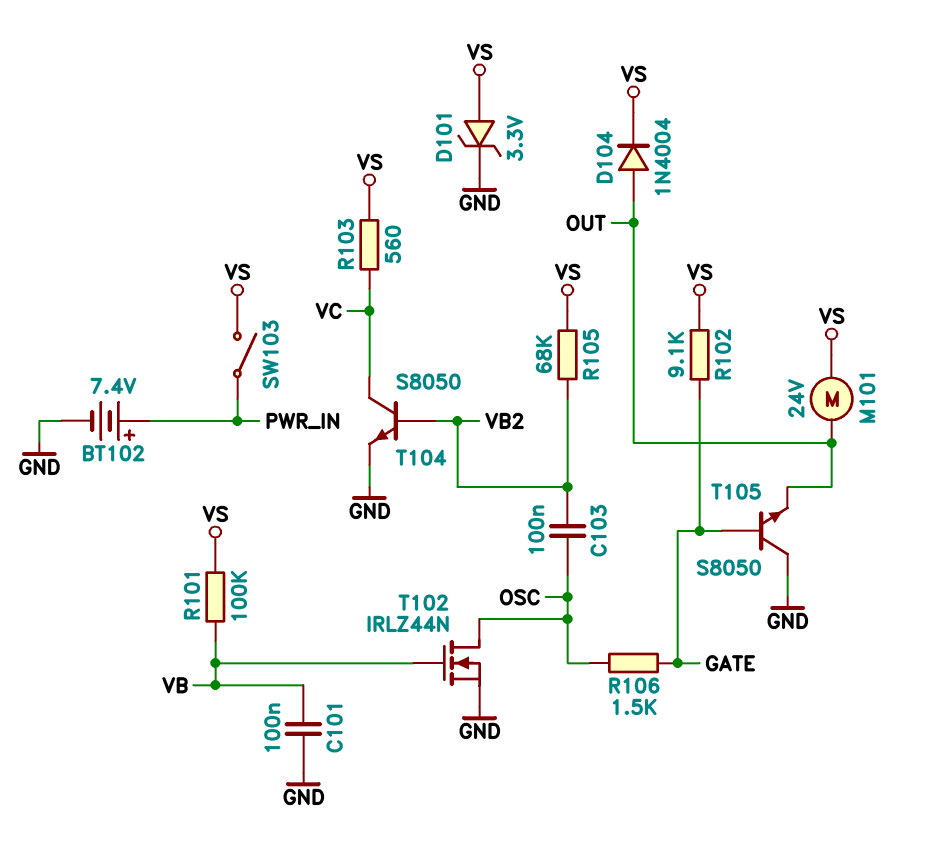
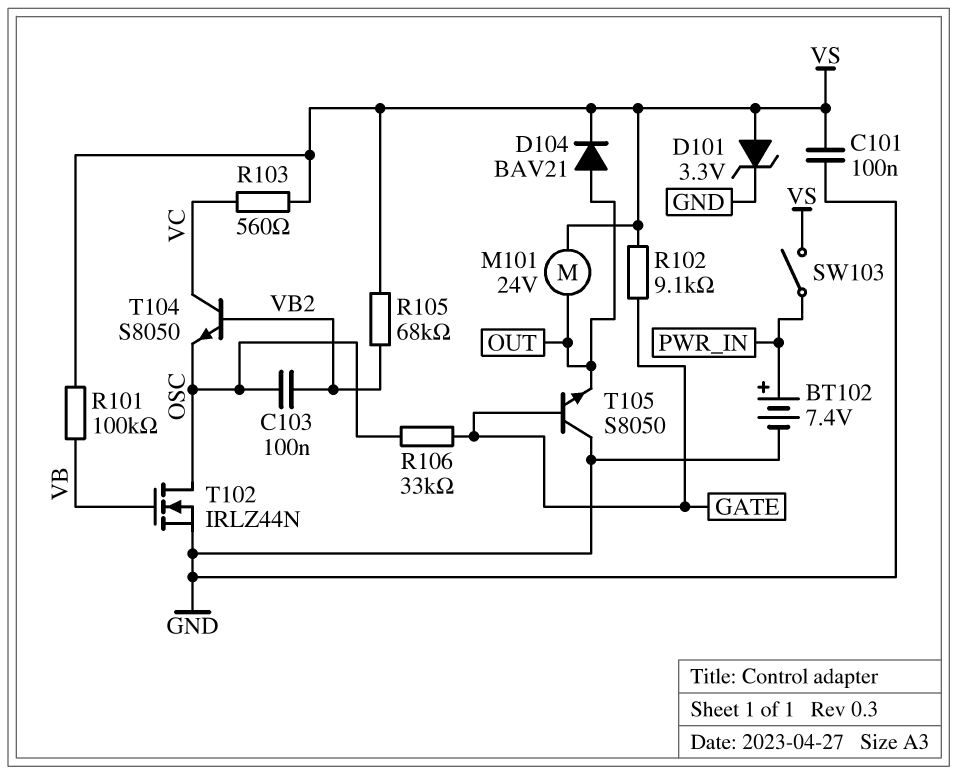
C101: 100nF (GND, VB) -> 100nF (GND, VS)
D104: diode 1N4004 (A OUT, K VS) -> diode BAV21 (A OUT, K VS)
R106: 1.5k (GATE, OSC) -> 33k (GATE, OSC)
T104: NPN S8050 (B VB2, C VC, E GND) -> NPN S8050 (B VB2, C VC, E OSC)

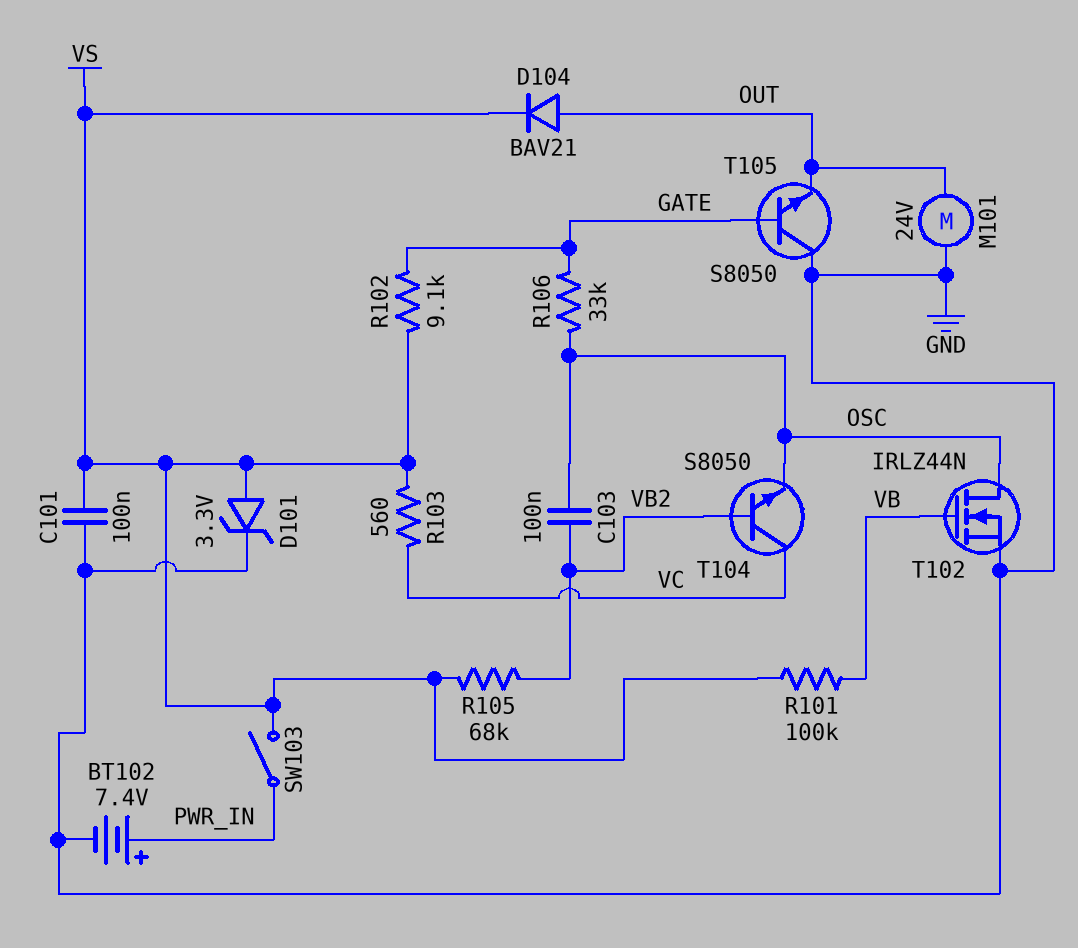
M101: motor 24V (OUT, VS) -> motor 24V (GND, OUT)

